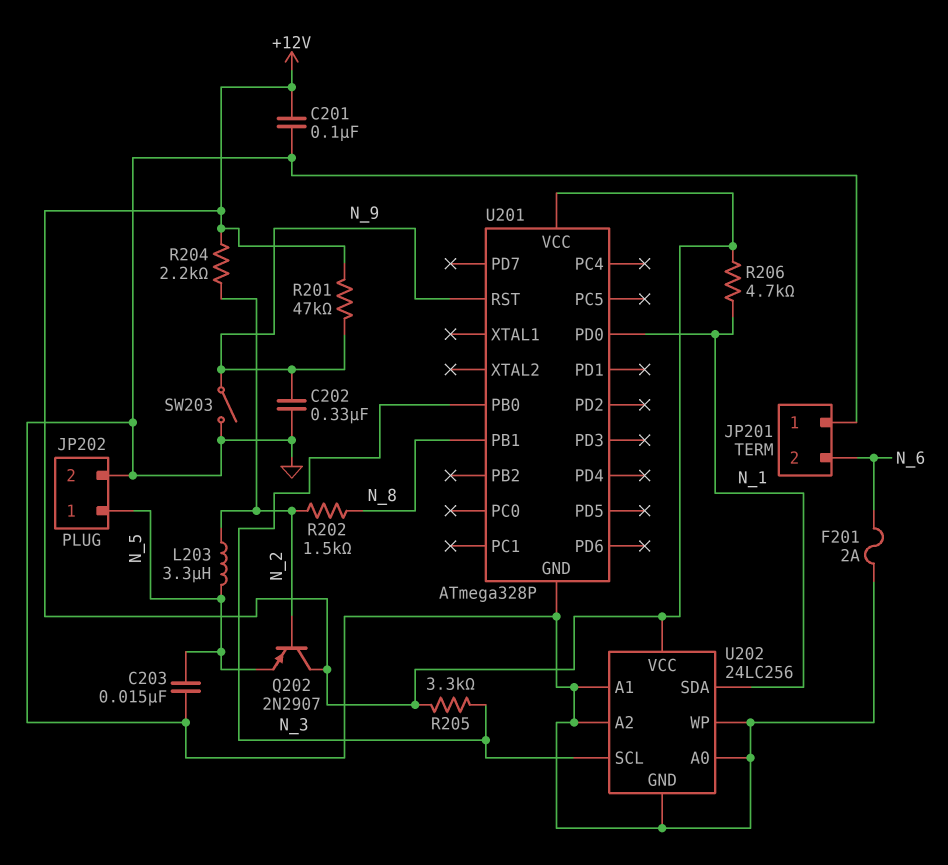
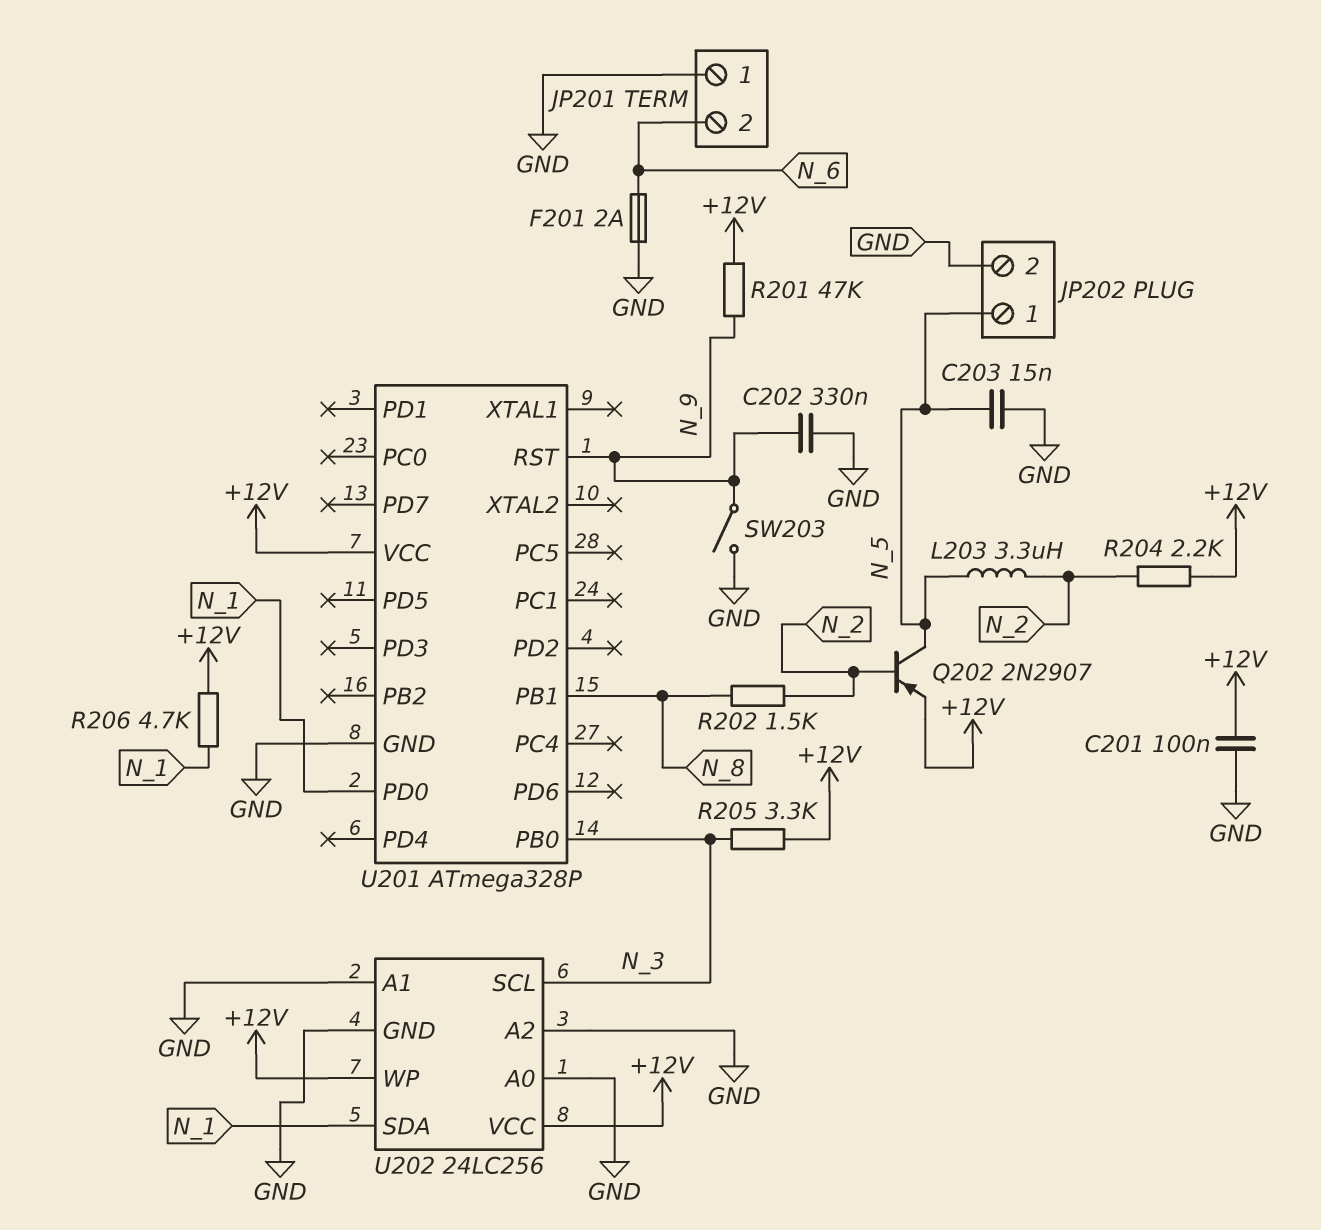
Q202: PNP 2N2907 (B N_2, C +12V, E N_5) -> PNP 2N2907 (B N_2, C N_5, E +12V)
U202 pin WP: GND -> +12V

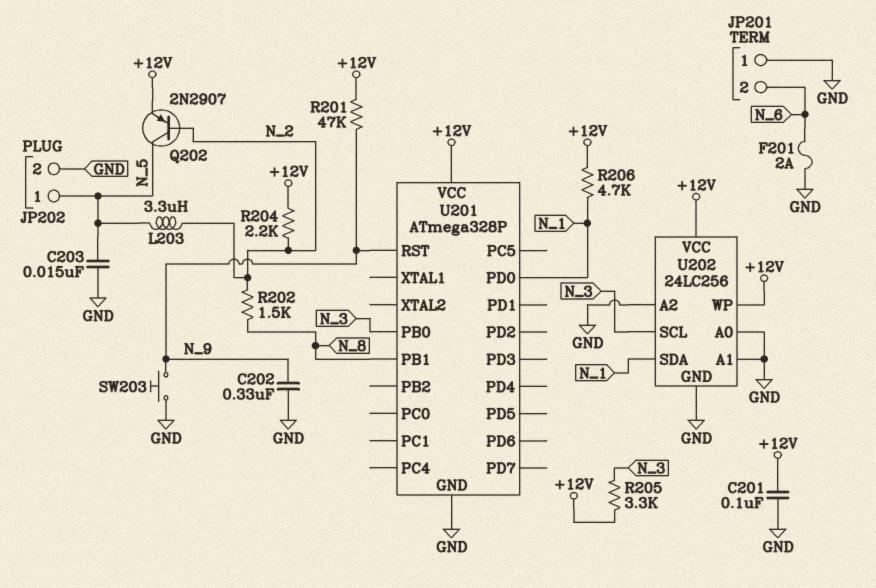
SW203: switch (GND, N_9) -> button (GND, N_9)

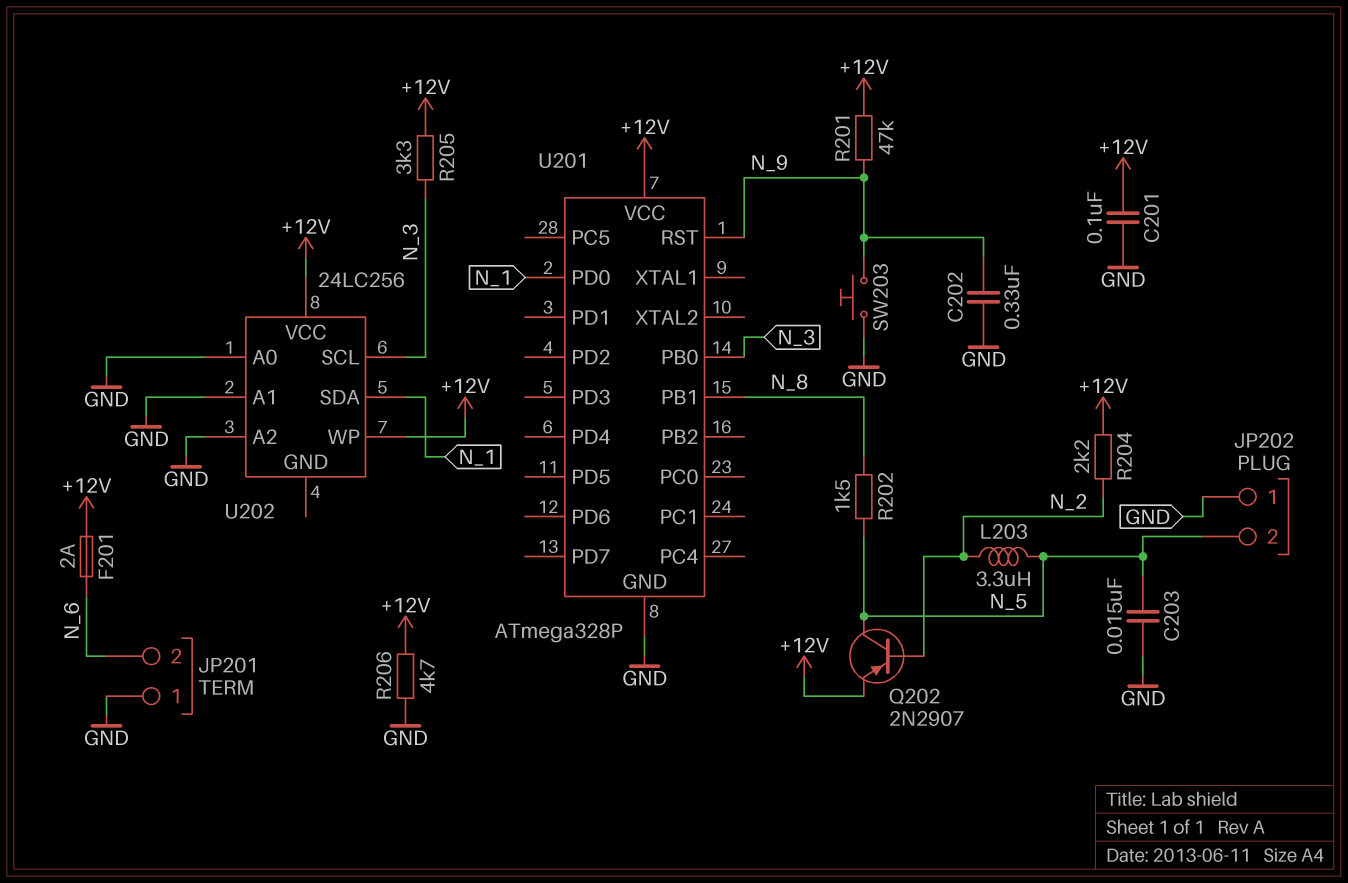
F201: 2A (GND, N_6) -> 2A (+12V, N_6)
JP202 pin 1: N_5 -> GND
JP202 pin 2: GND -> N_5
R202: 1.5k (N_2, N_8) -> 1.5k (N_5, N_8)
R206: 4.7k (+12V, N_1) -> 4.7k (+12V, GND)
U202 pin GND: GND -> none

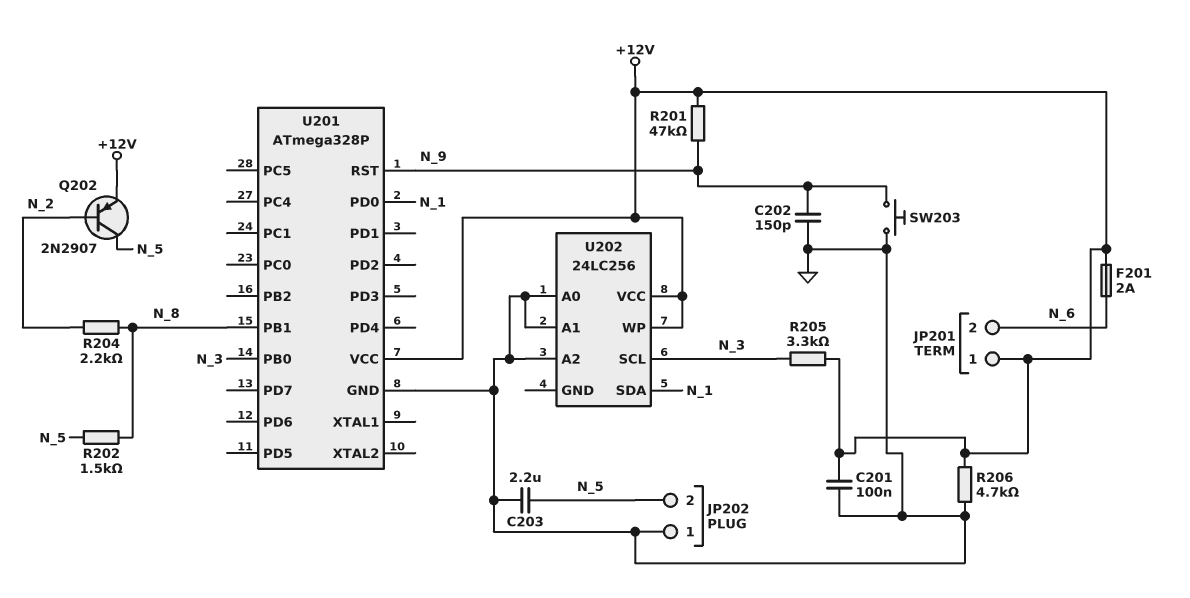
C202: 330nF (GND, N_9) -> 150pF (GND, N_9)
C203: 15nF (GND, N_5) -> 2.2uF (GND, N_5)
JP201 pin 1: GND -> +12V
L203: 3.3uH (N_2, N_5) -> none
R204: 2.2k (+12V, N_2) -> 2.2k (N_2, N_8)

